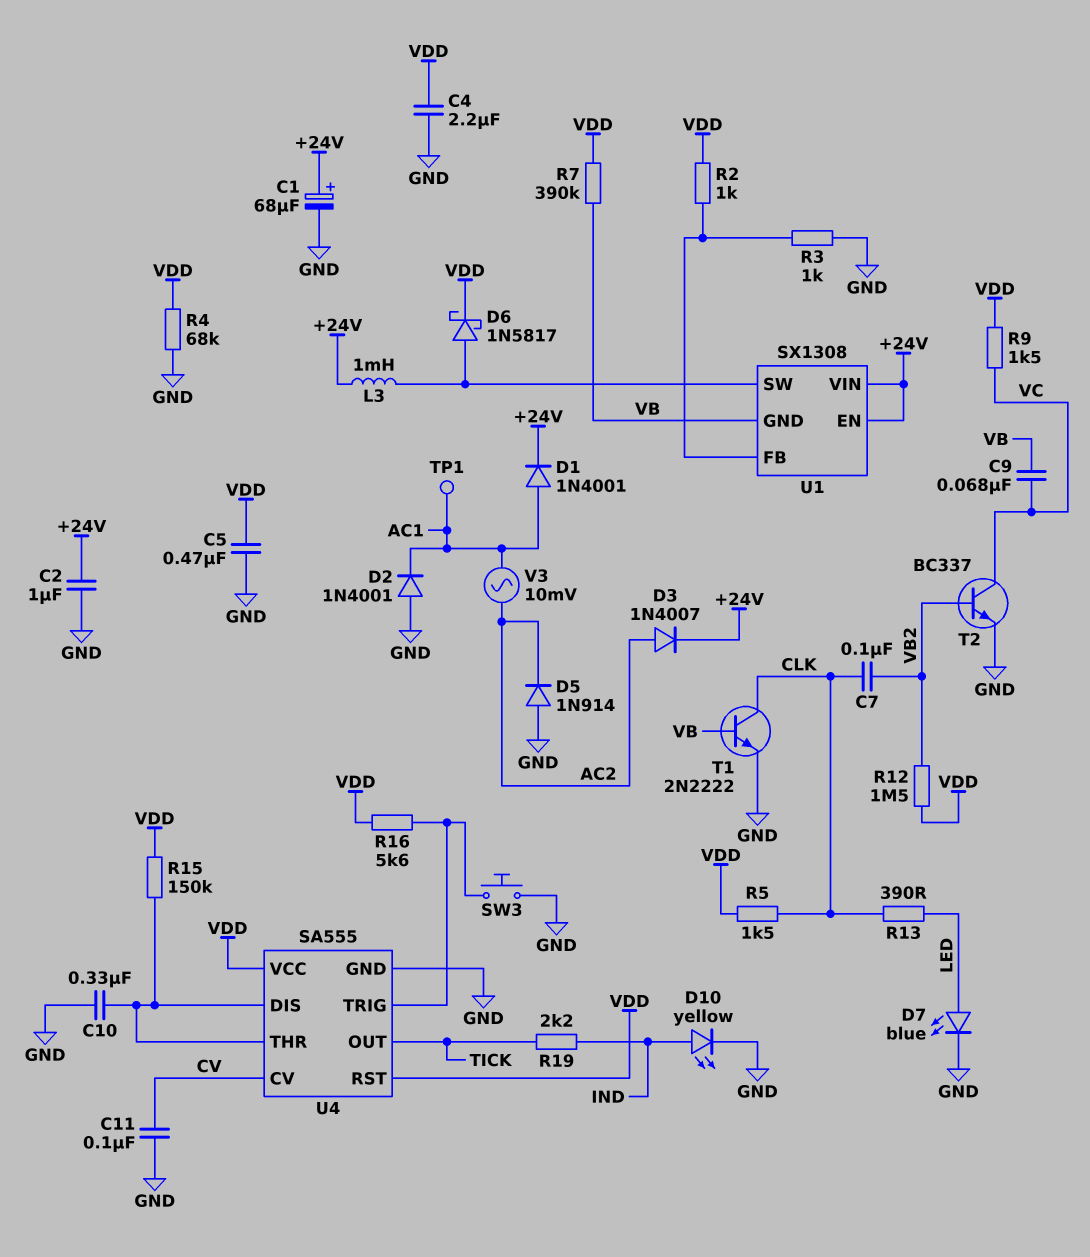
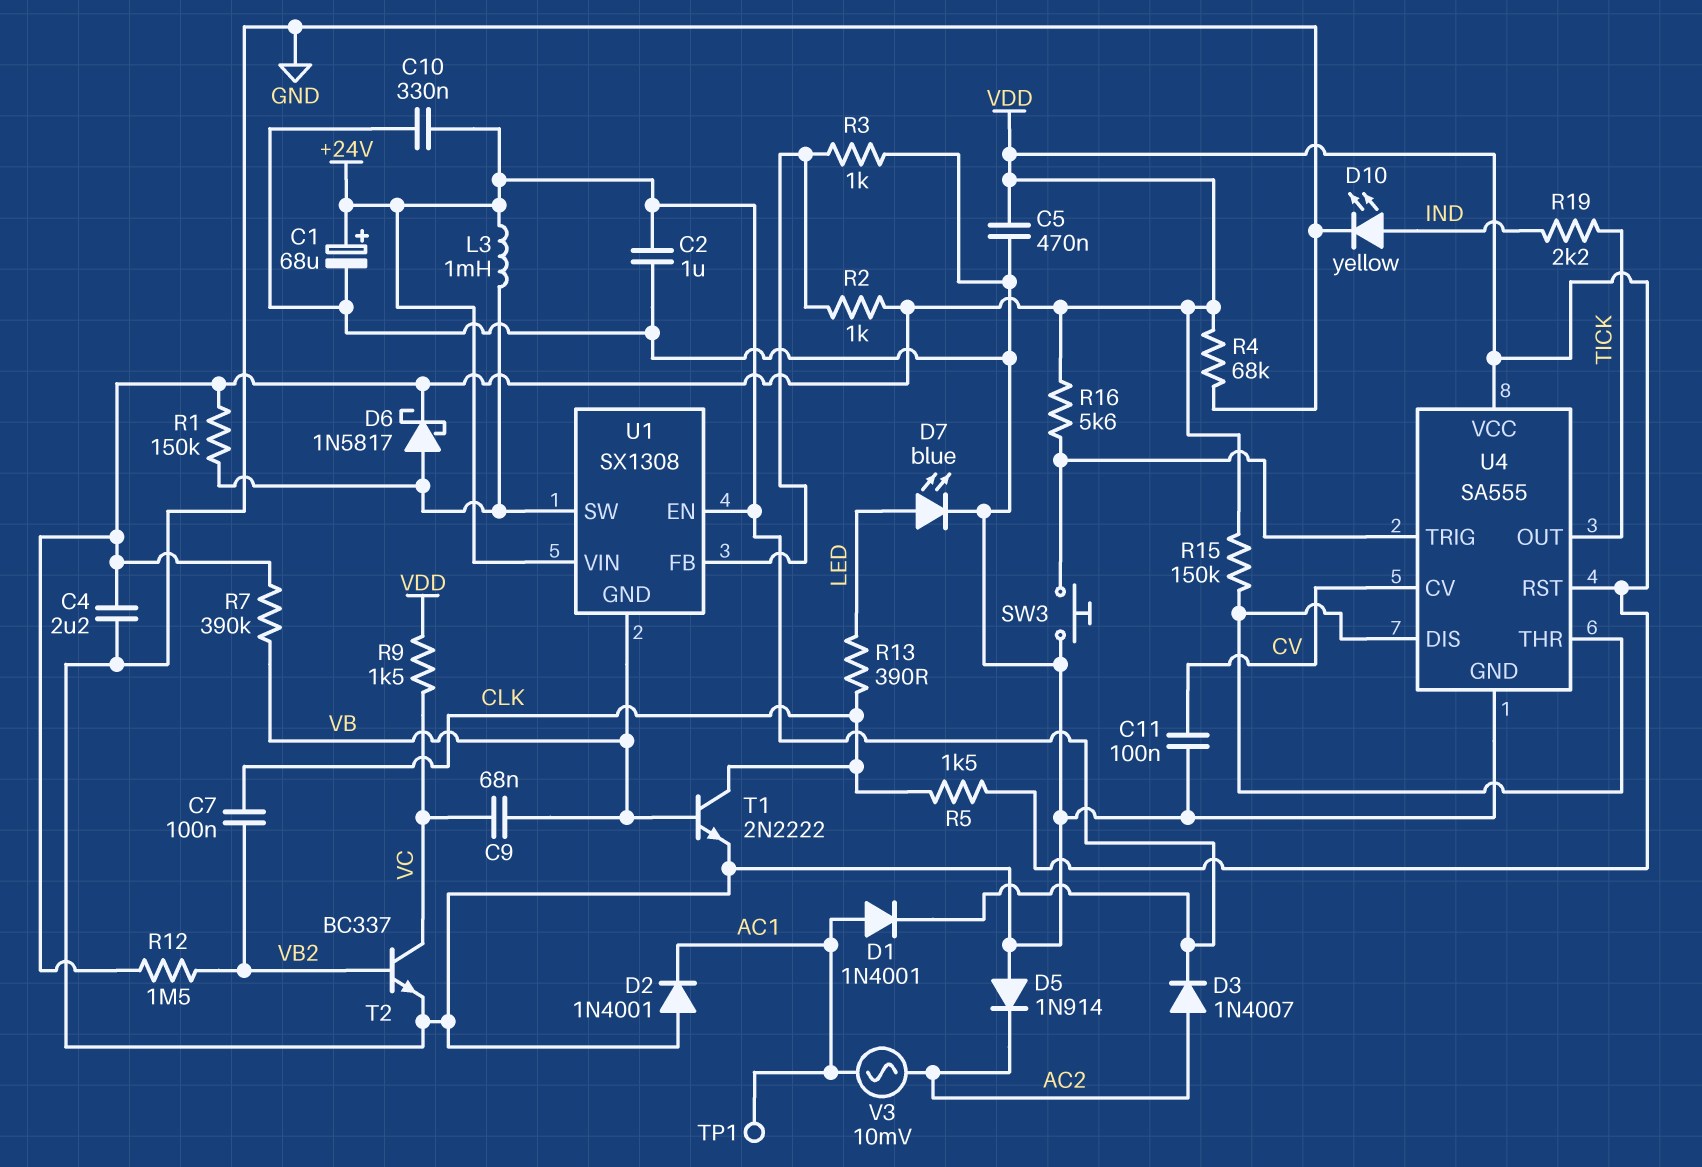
C10: 330nF (GND, U4/DIS) -> 330nF (+24V, GND)
R1: none -> 150k (U1/SW, VDD)

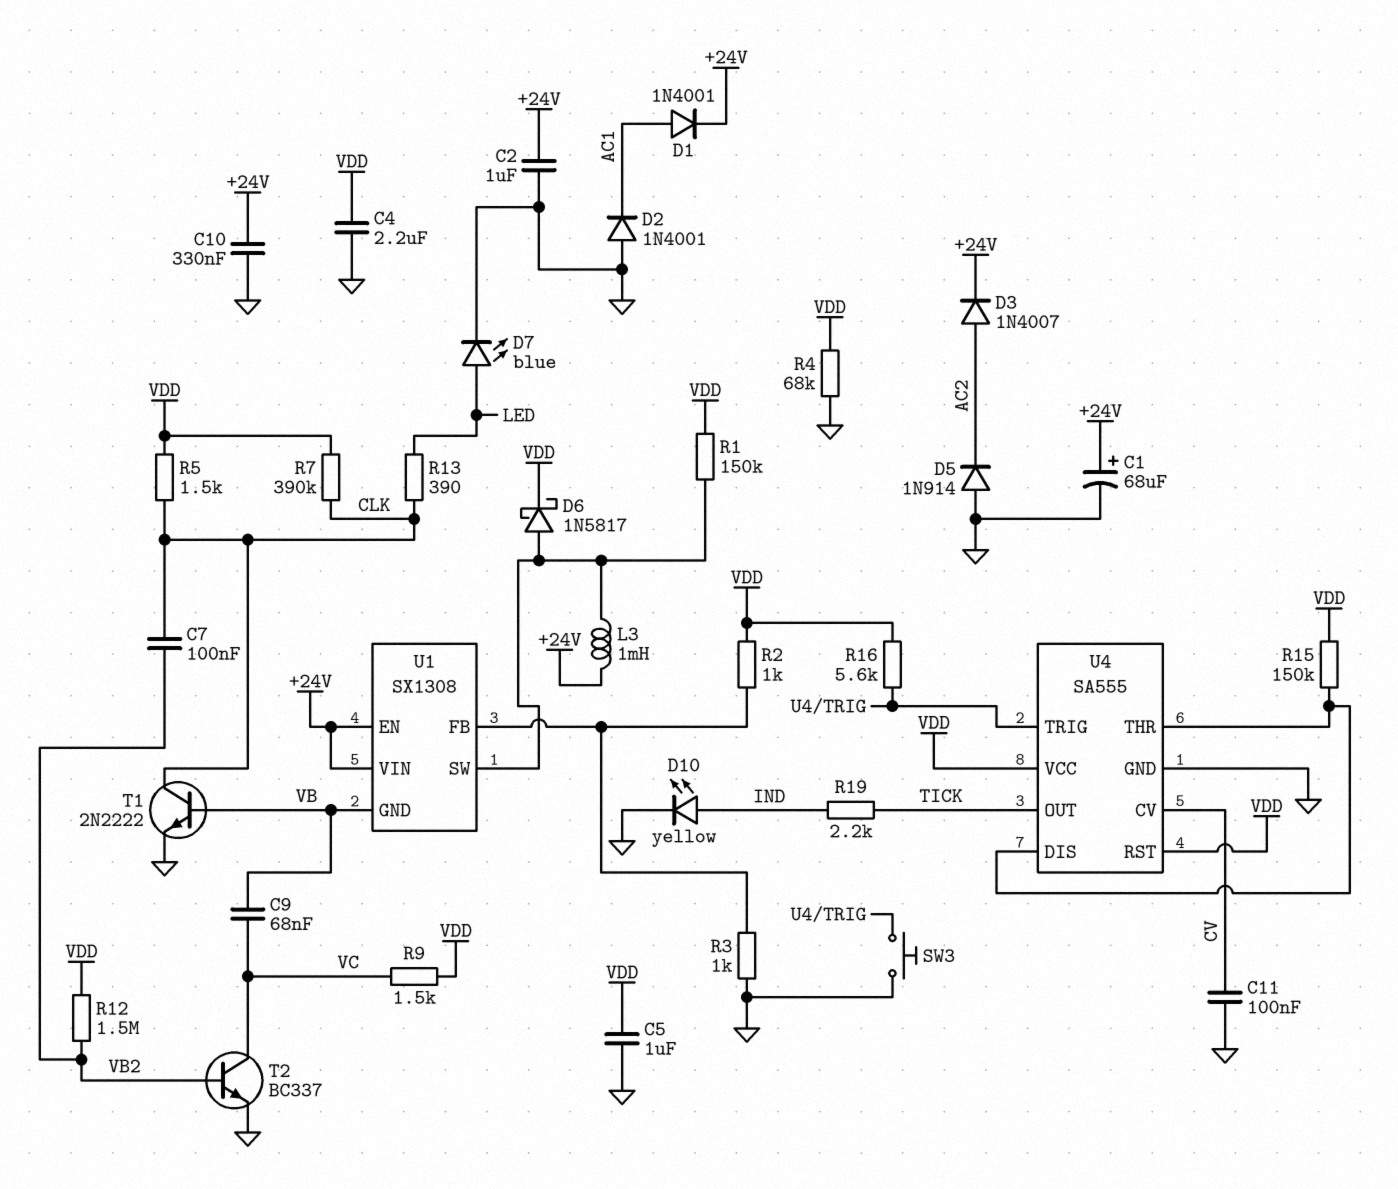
C5: 470nF (GND, VDD) -> 1uF (GND, VDD)
R7: 390k (VB, VDD) -> 390k (CLK, VDD)
TP1: test point (AC1) -> none
V3: AC 10mV (AC1, AC2) -> none

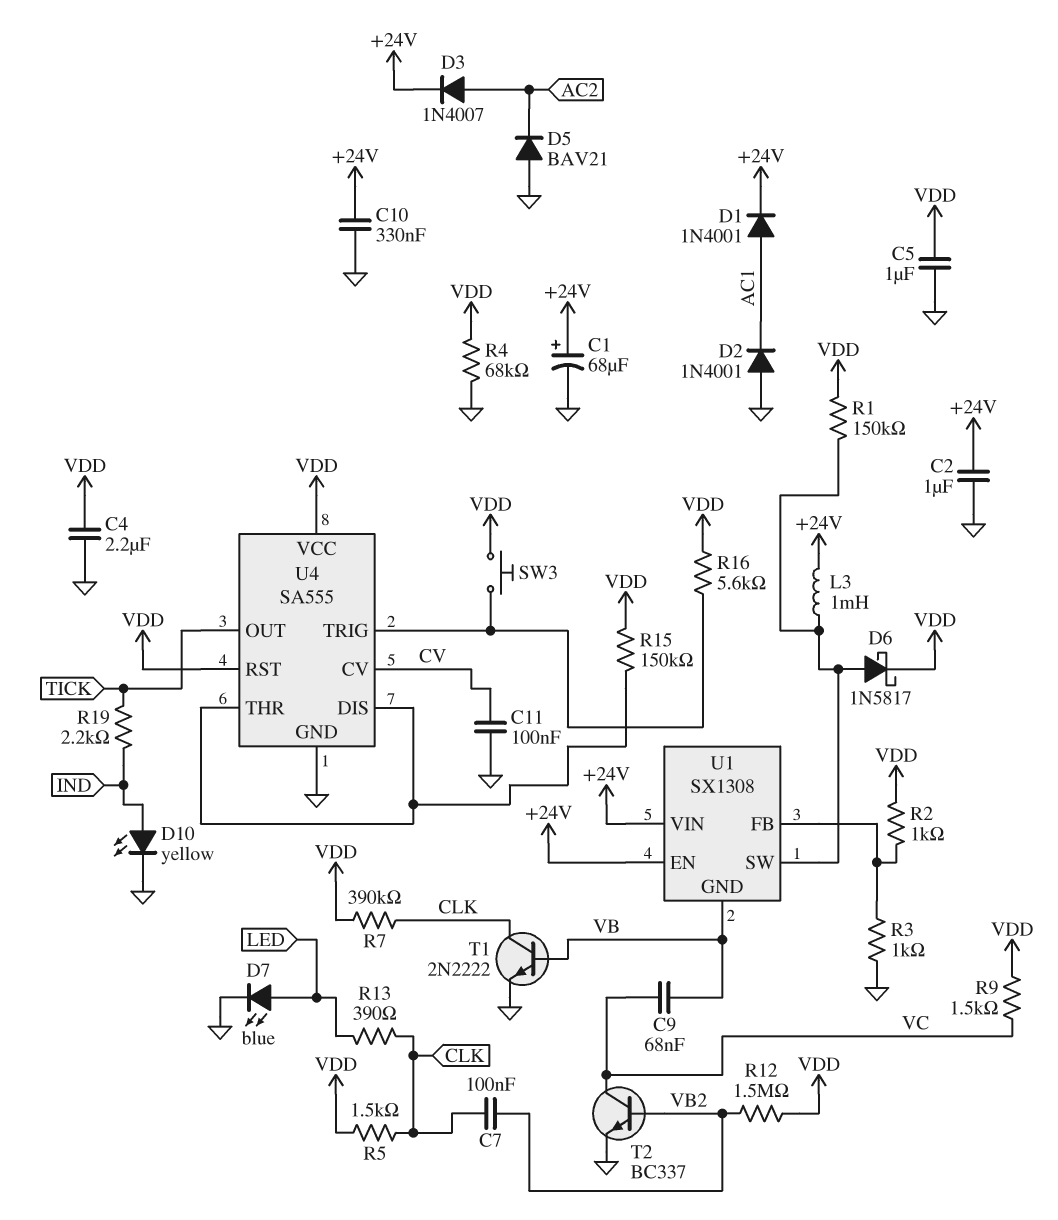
D5: diode 1N914 (A GND, K AC2) -> diode BAV21 (A GND, K AC2)
SW3: button (GND, U4/TRIG) -> button (U4/TRIG, VDD)

